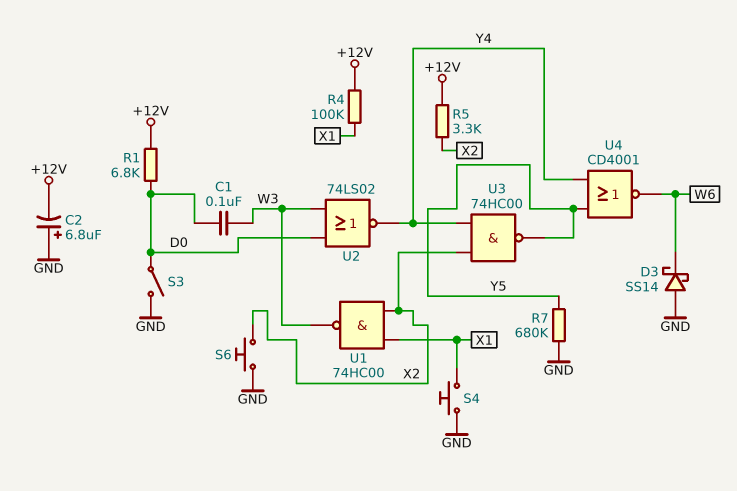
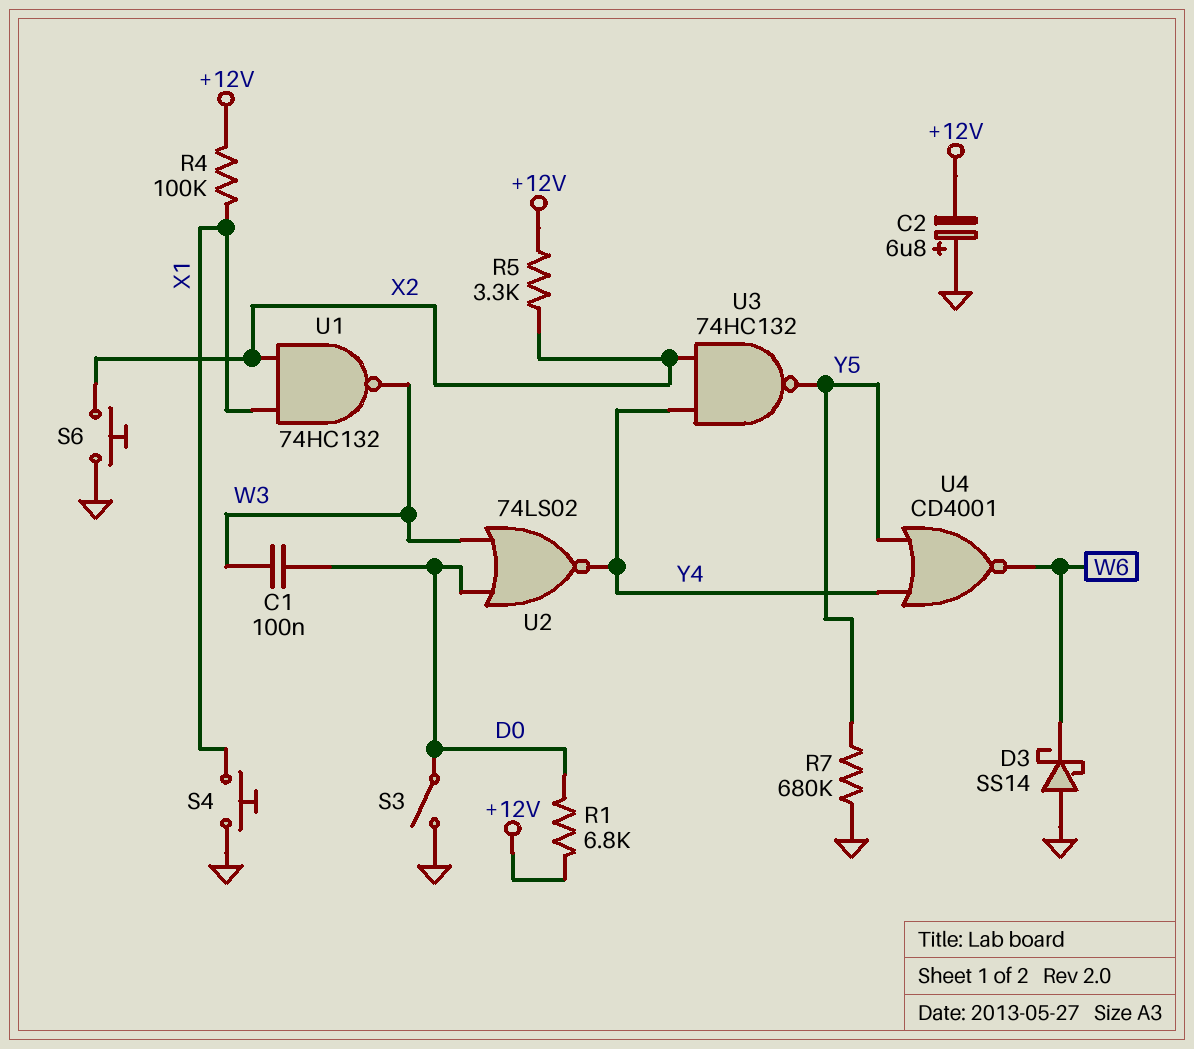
U1: NAND 74HC00 (in X1, in X2, out W3) -> NAND 74HC132 (in X1, in X2, out W3)
U3: NAND 74HC00 (in X2, in Y4, out Y5) -> NAND 74HC132 (in X2, in Y4, out Y5)

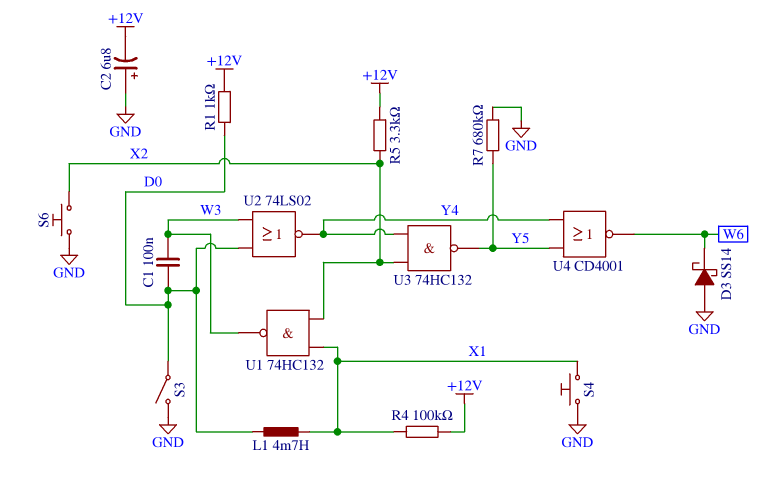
L1: none -> 4.7mH (D0, X1)
R1: 6.8k (+12V, D0) -> 1k (+12V, D0)

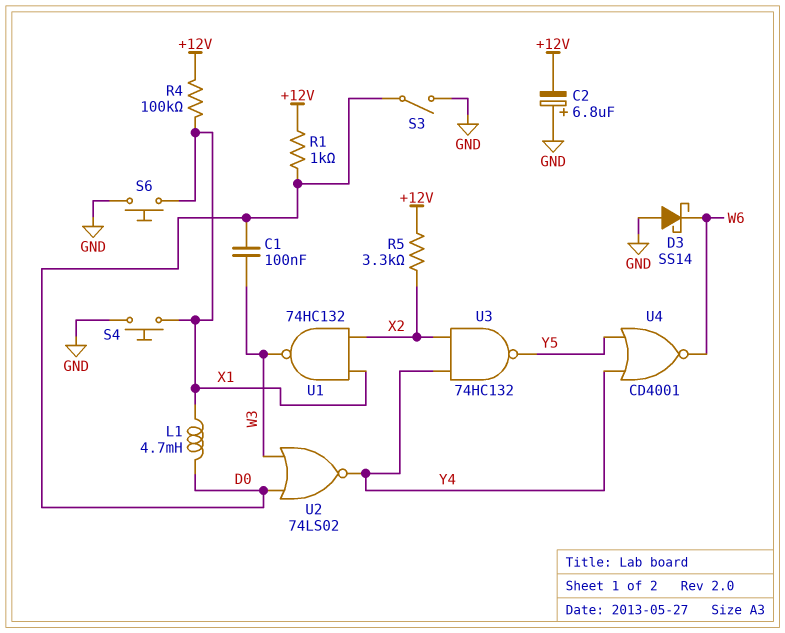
R7: 680k (GND, Y5) -> none
S6: button (GND, X2) -> button (GND, X1)

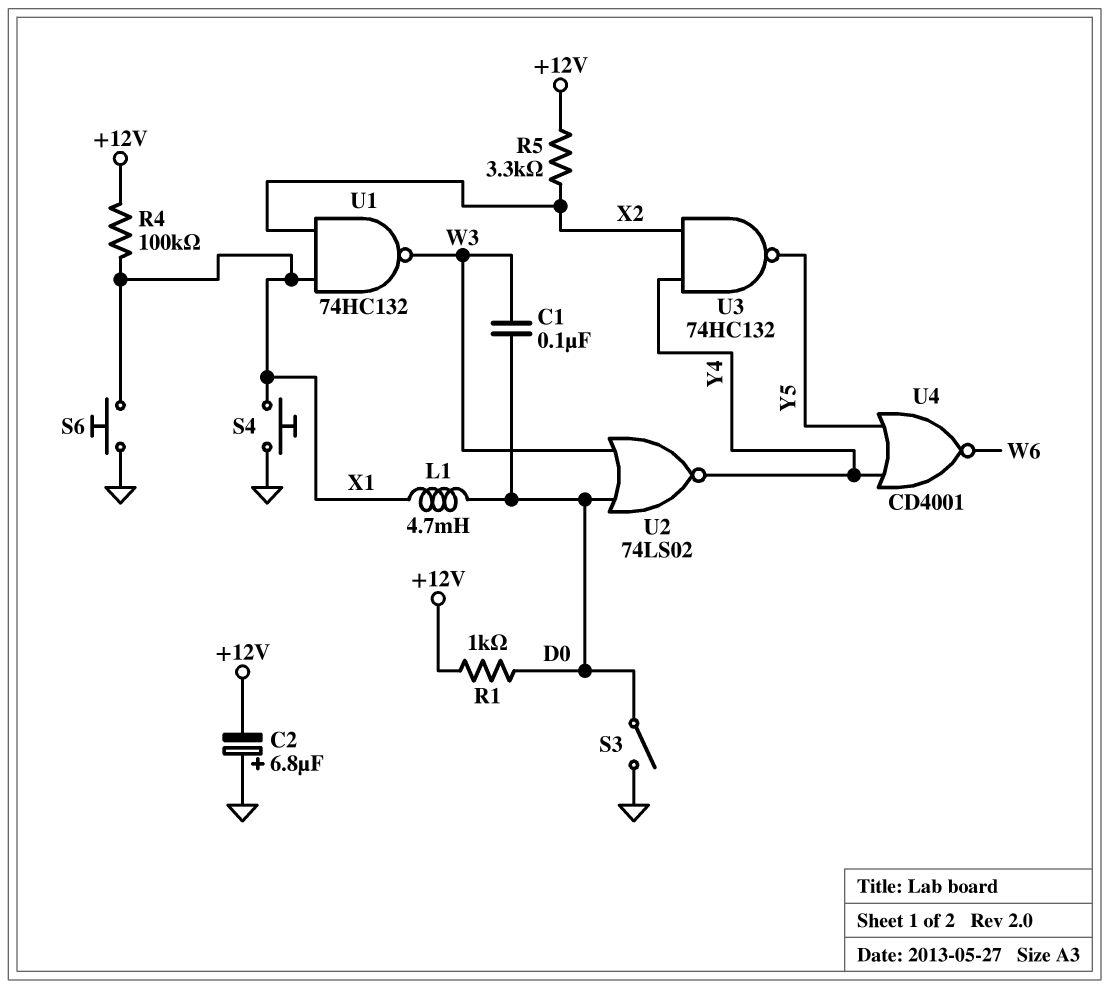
D3: schottky SS14 (A GND, K W6) -> none

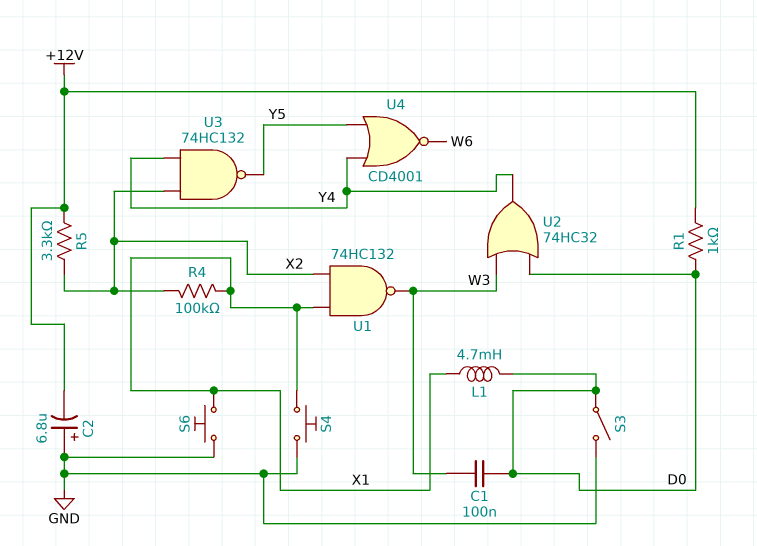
R4: 100k (+12V, X1) -> 100k (X1, X2)
U2: NOR 74LS02 (in D0, in W3, out Y4) -> OR 74HC32 (in D0, in W3, out Y4)

